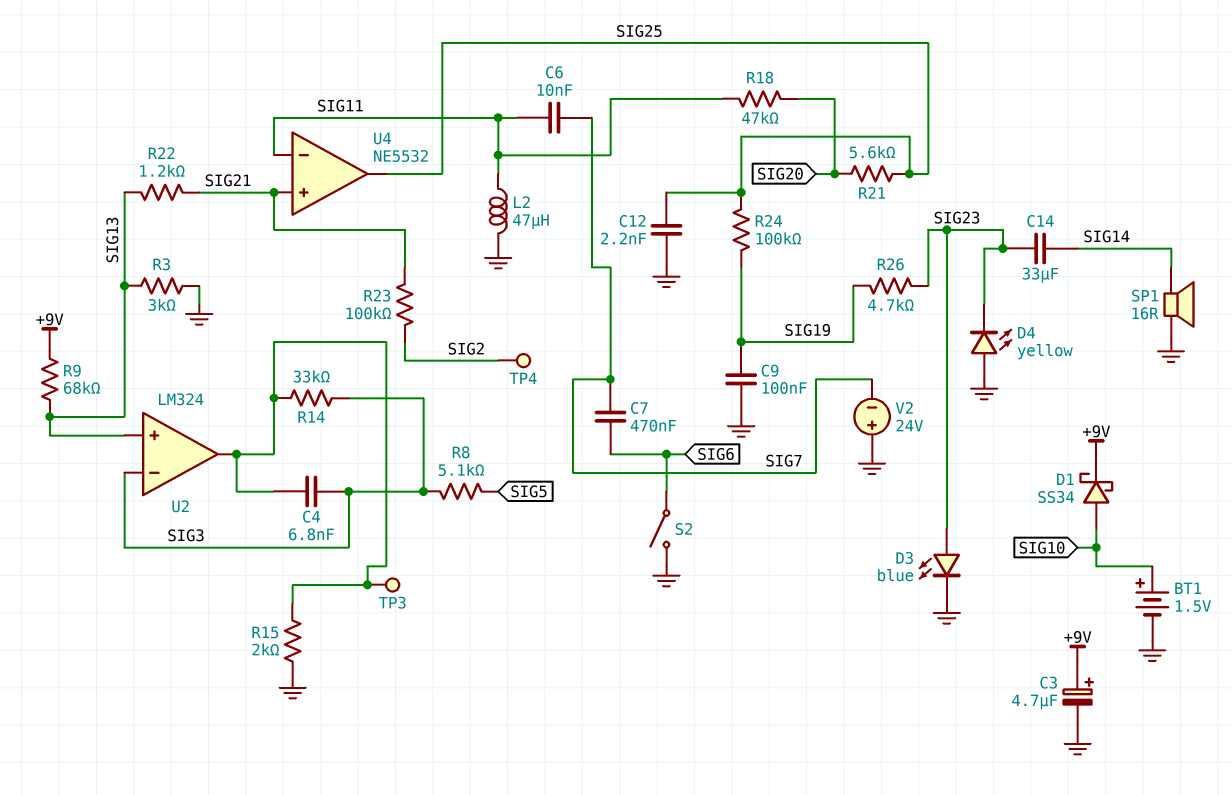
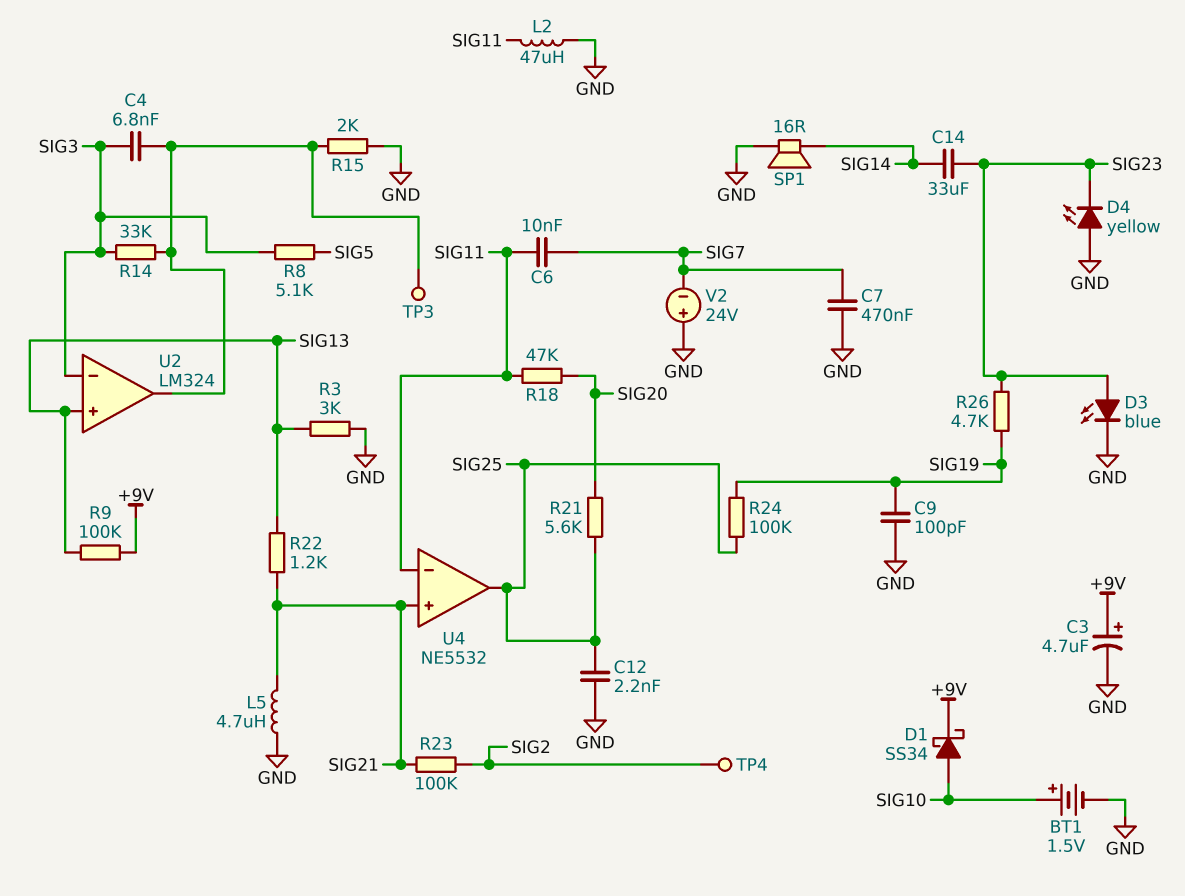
C7: 470nF (SIG6, SIG7) -> 470nF (GND, SIG7)
C9: 100nF (GND, SIG19) -> 100pF (GND, SIG19)
L5: none -> 4.7uH (GND, SIG21)
R9: 68k (+9V, SIG13) -> 100k (+9V, SIG13)
S2: switch (GND, SIG6) -> none

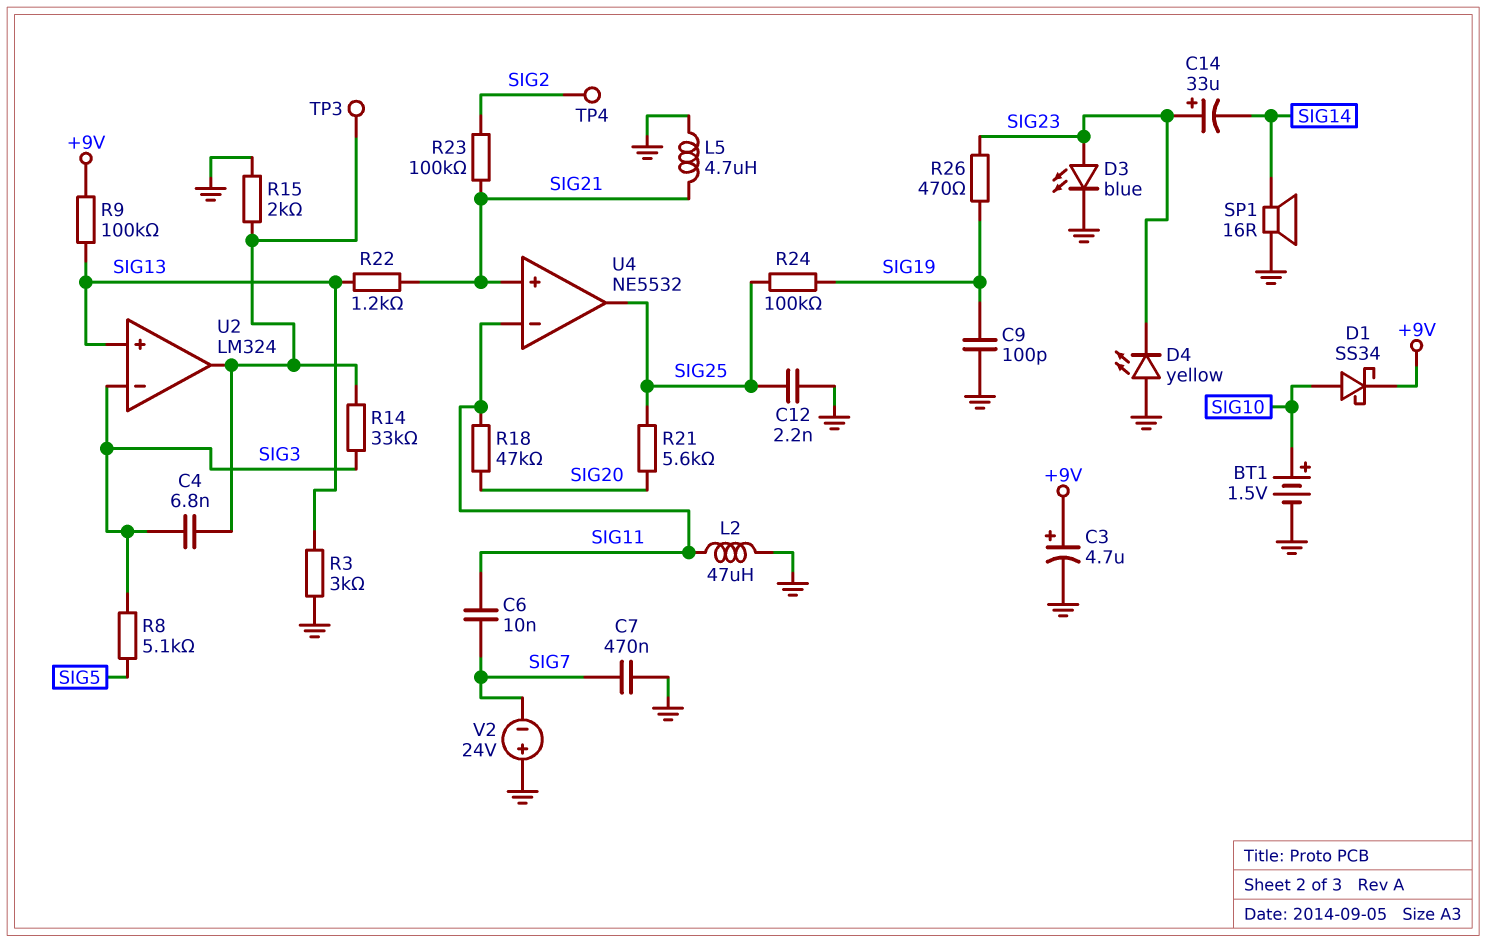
C14: 33uF (SIG14, SIG23) -> 33uF (plus SIG23, minus SIG14)
R26: 4.7k (SIG19, SIG23) -> 470 (SIG19, SIG23)

